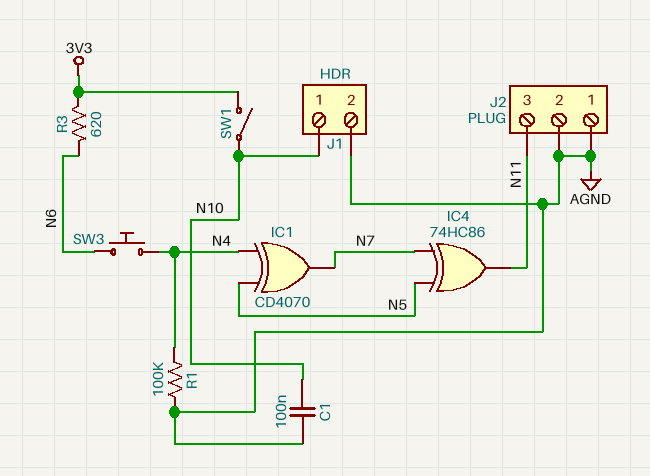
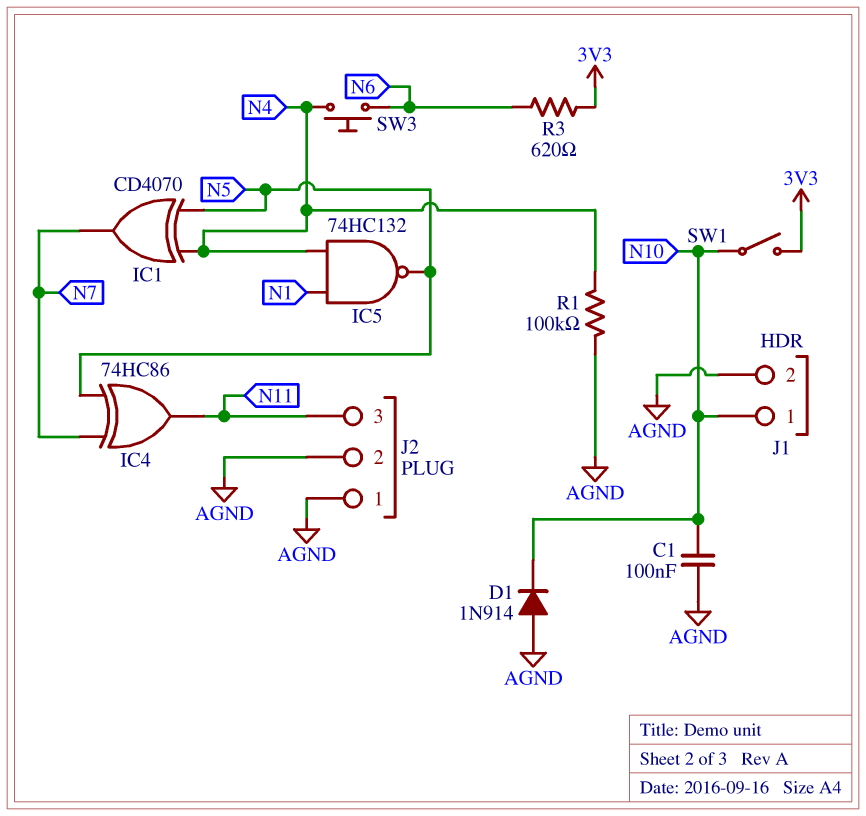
D1: none -> diode 1N914 (A AGND, K N10)
IC5: none -> NAND 74HC132 (in N1, in N4, out N5)

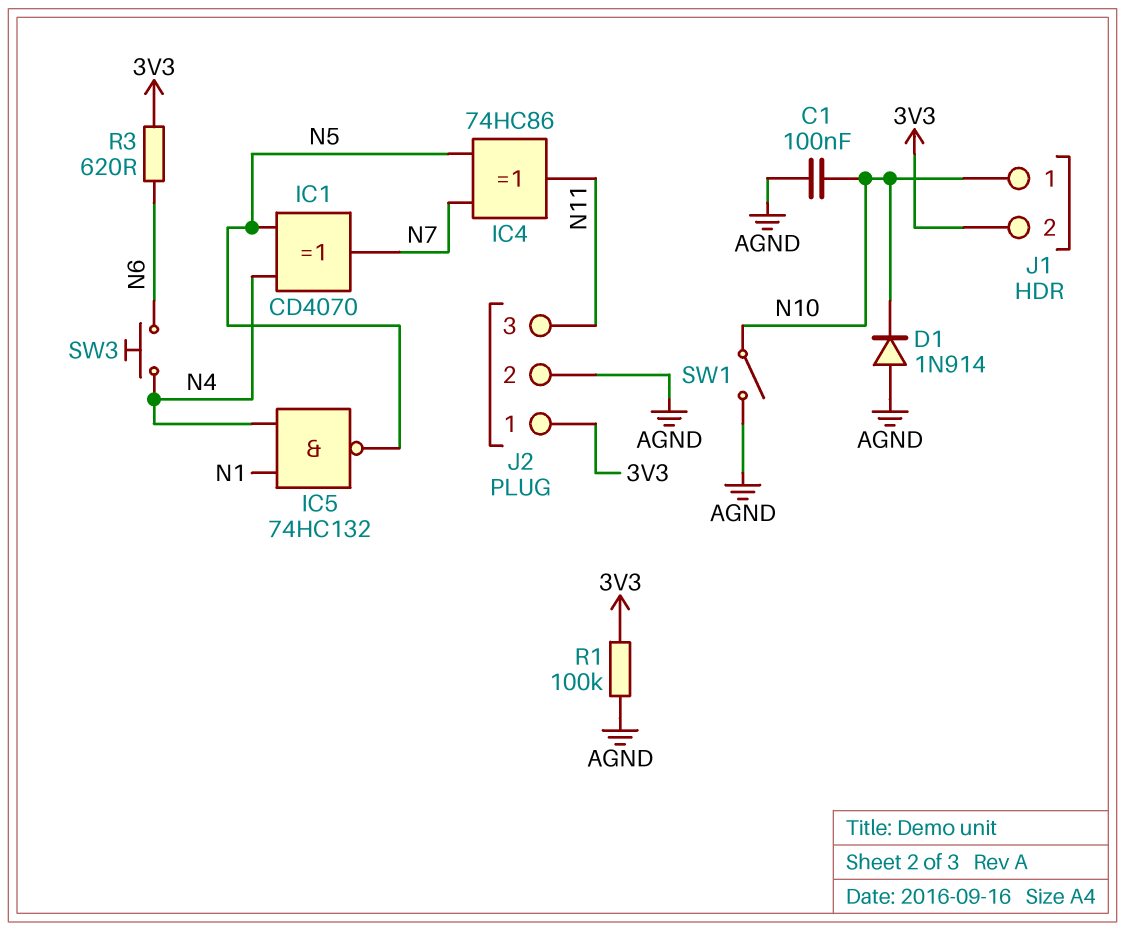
J1 pin 2: AGND -> 3V3
J2 pin 1: AGND -> 3V3
R1: 100k (AGND, N4) -> 100k (3V3, AGND)
SW1: switch (3V3, N10) -> switch (AGND, N10)

